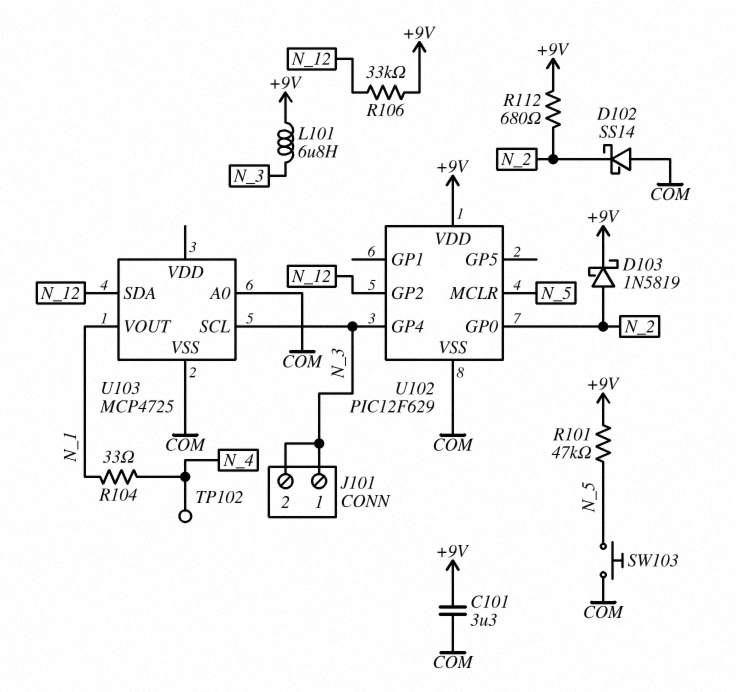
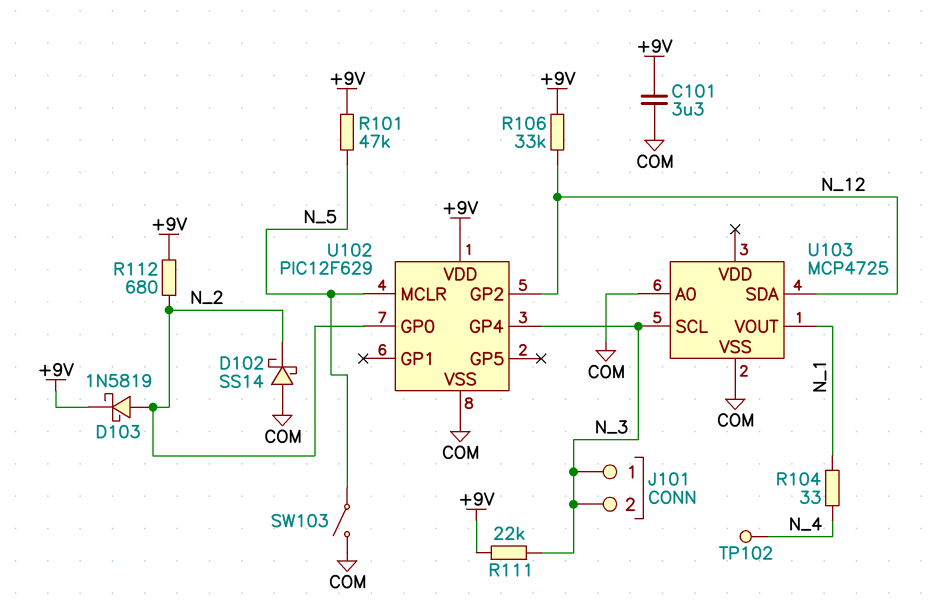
L101: 6.8uH (+9V, N_3) -> none
R111: none -> 22k (+9V, N_3)
SW103: button (COM, N_5) -> switch (COM, N_5)

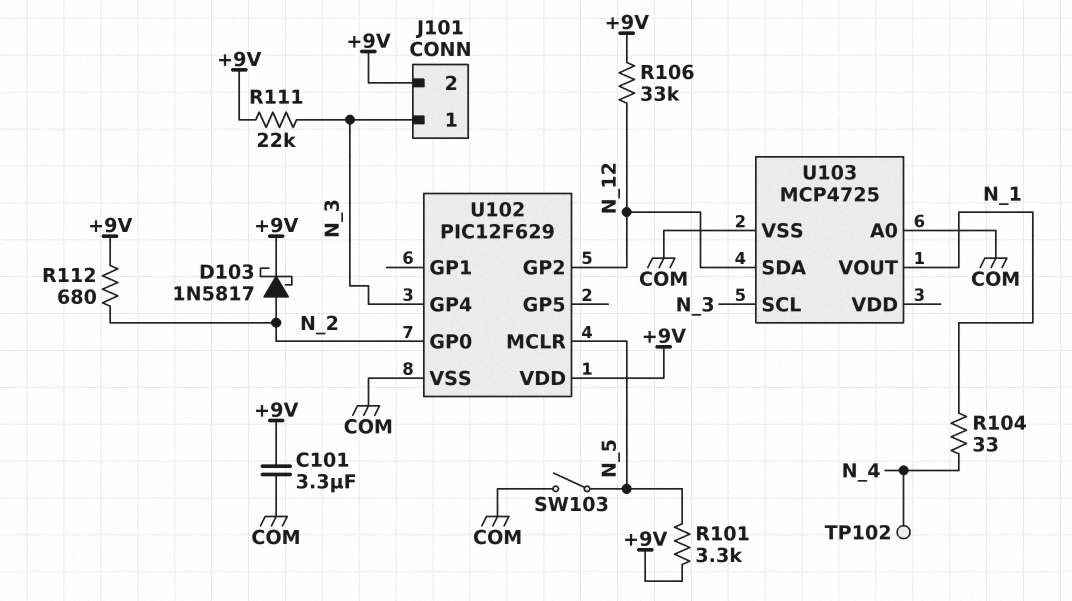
D102: schottky SS14 (A COM, K N_2) -> none
D103: schottky 1N5819 (A N_2, K +9V) -> schottky 1N5817 (A N_2, K +9V)
J101 pin 2: N_3 -> +9V
R101: 47k (+9V, N_5) -> 3.3k (+9V, N_5)

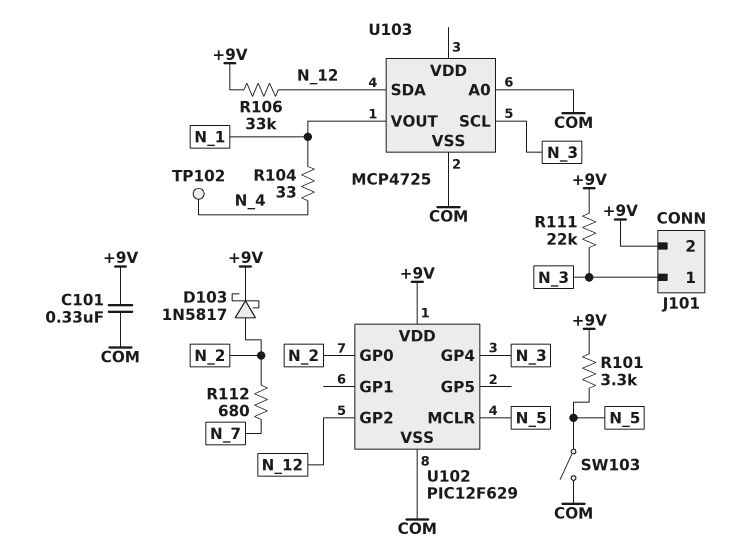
C101: 3.3uF (+9V, COM) -> 330nF (+9V, COM)
R112: 680 (+9V, N_2) -> 680 (N_2, N_7)

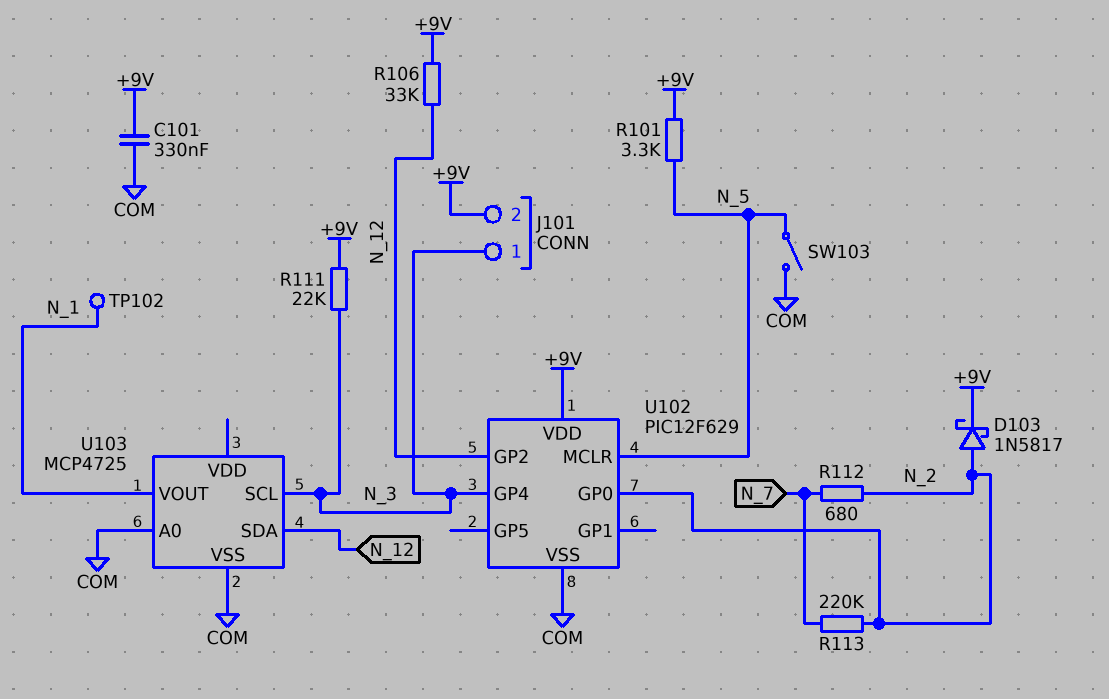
R104: 33 (N_1, N_4) -> none
R113: none -> 220k (N_2, N_7)
TP102: test point (N_4) -> test point (N_1)

